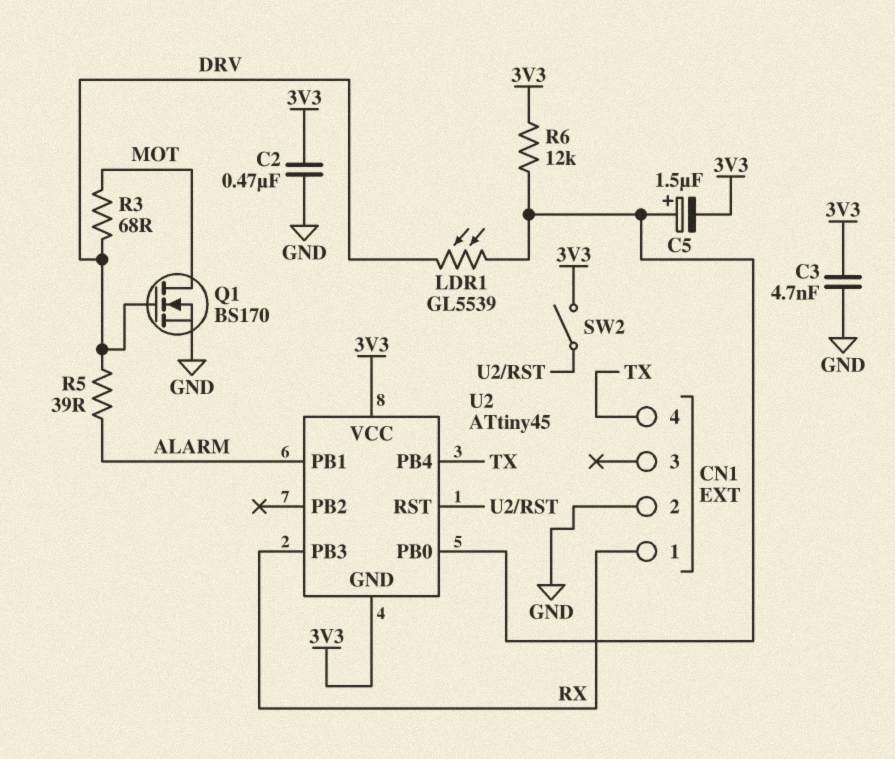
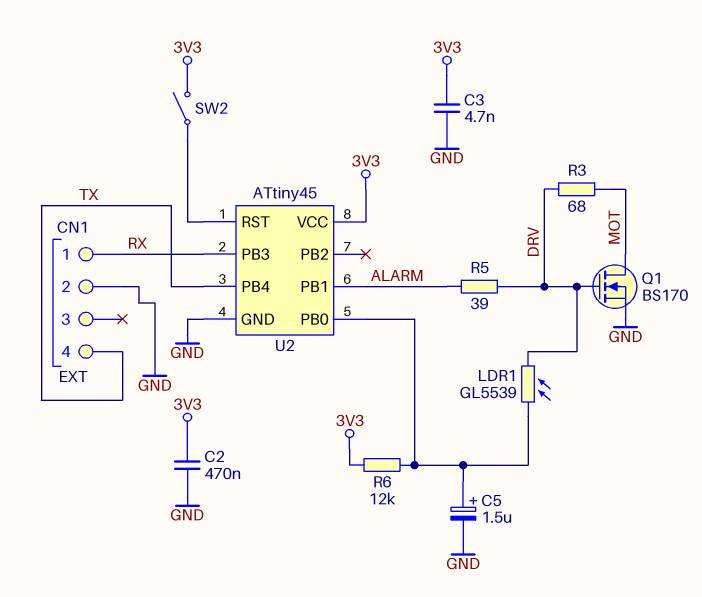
C5: 1.5uF (plus U2/PB0, minus 3V3) -> 1.5uF (plus U2/PB0, minus GND)
U2 pin GND: 3V3 -> GND

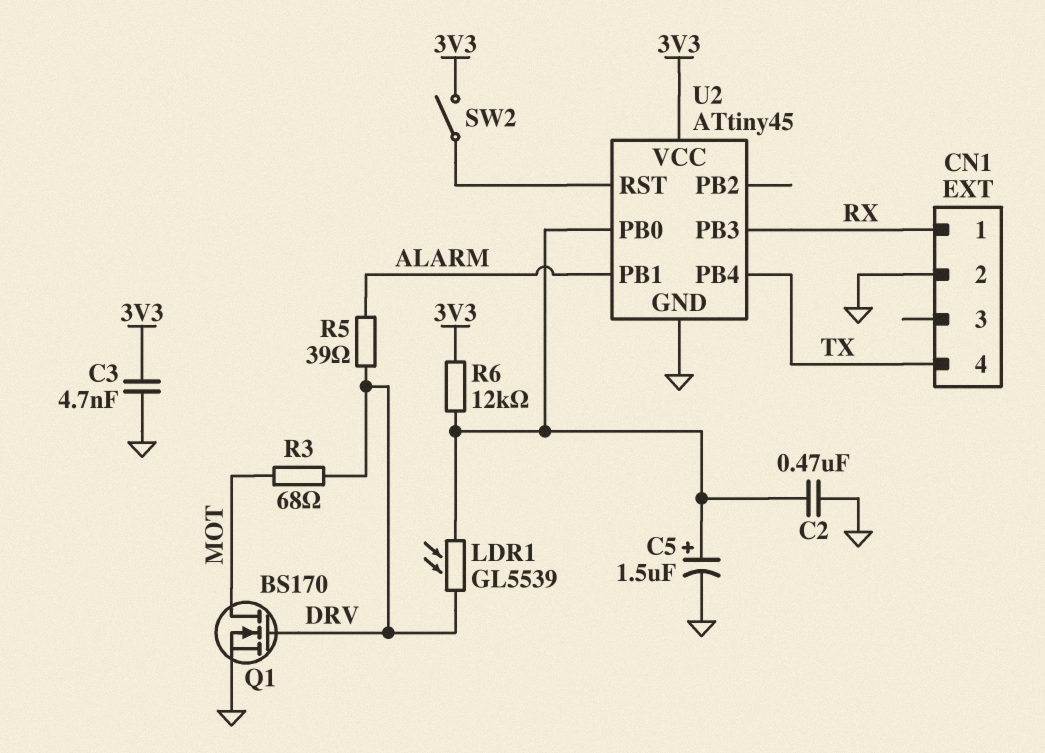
C2: 470nF (3V3, GND) -> 470nF (GND, U2/PB0)

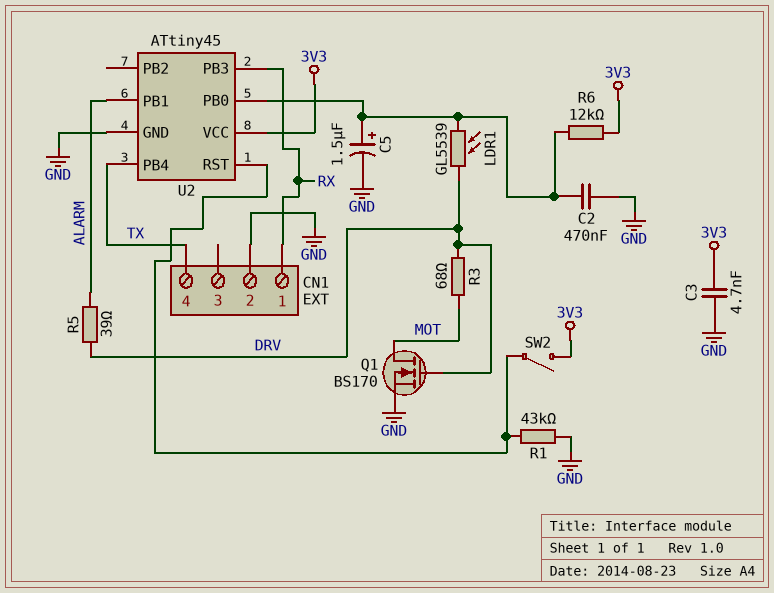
R1: none -> 43k (GND, U2/RST)

